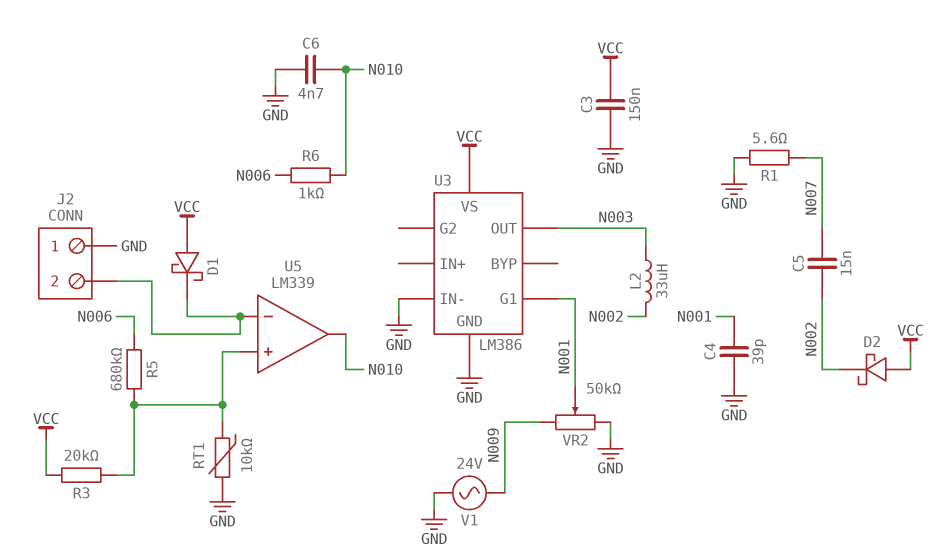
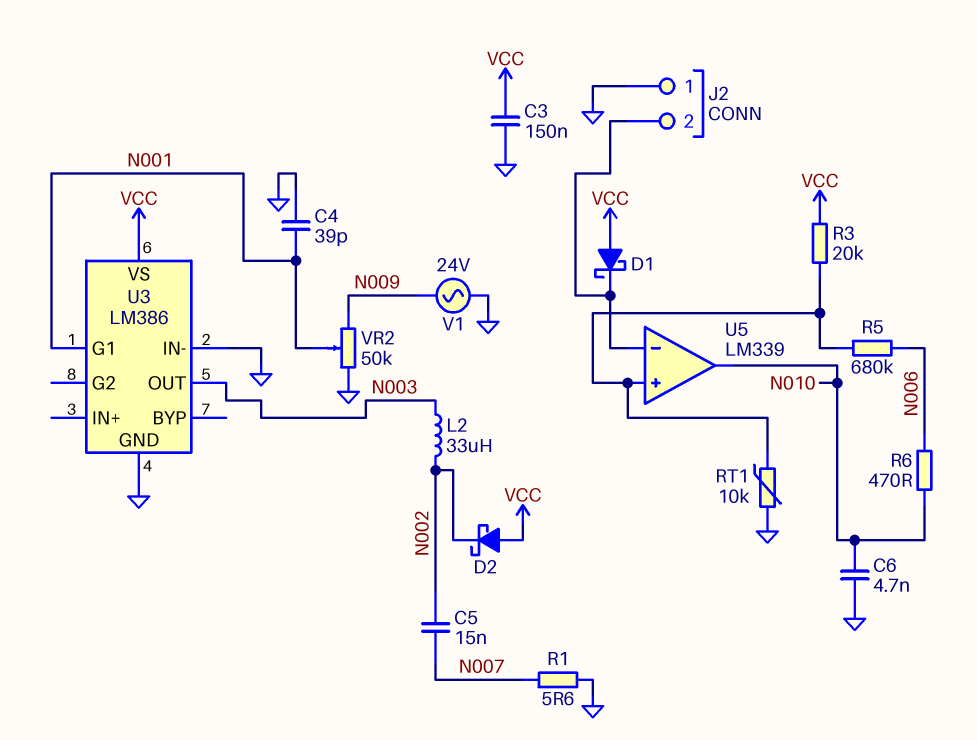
R6: 1k (N006, N010) -> 470 (N006, N010)

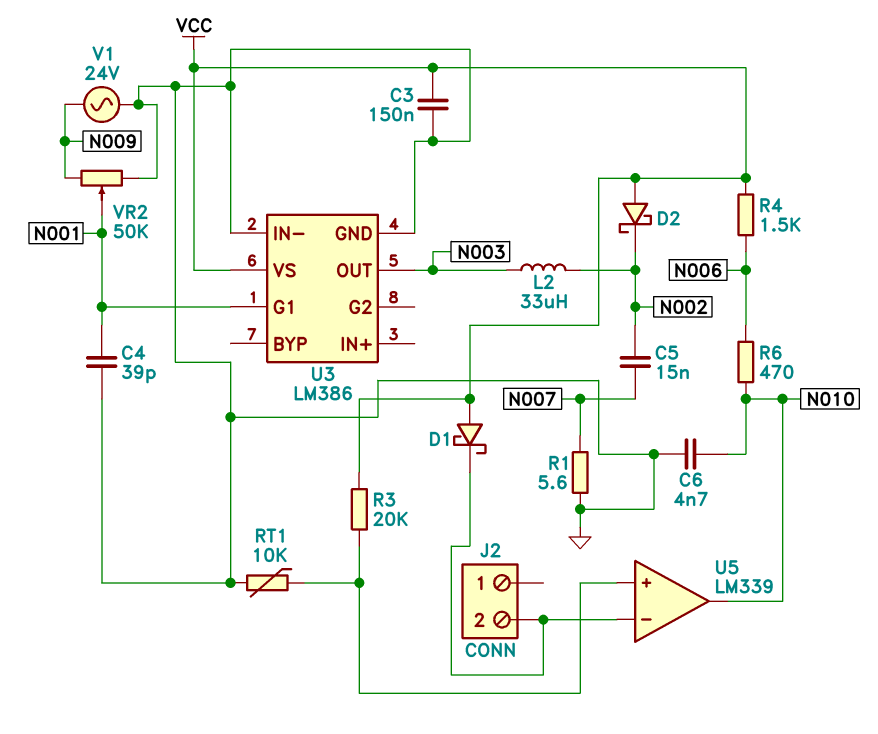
J2 pin 1: GND -> none
R4: none -> 1.5k (N006, VCC)
R5: 680k (N006, U5/in+) -> none

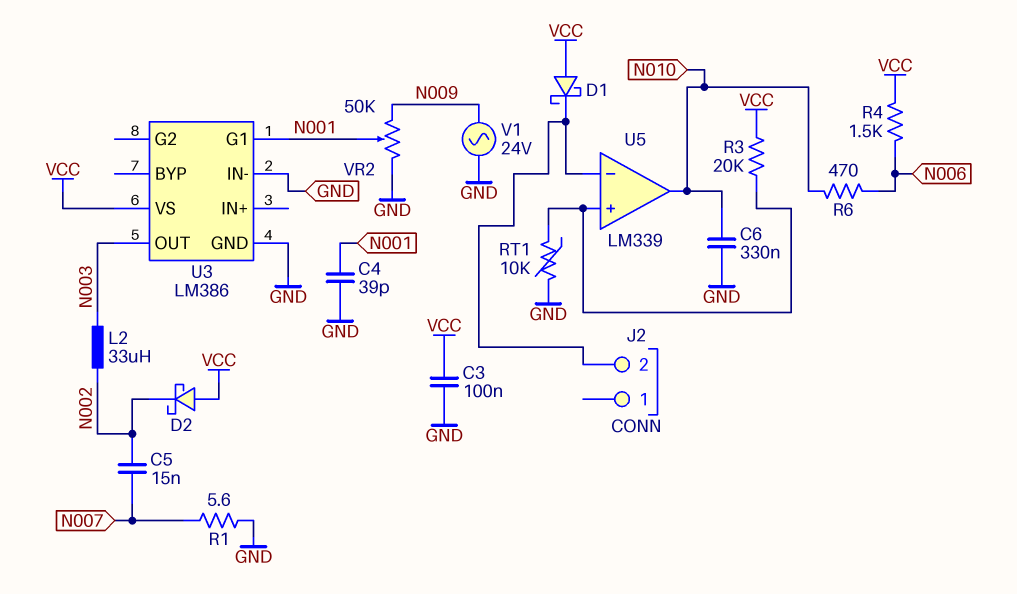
C3: 150nF (GND, VCC) -> 100nF (GND, VCC)
C6: 4.7nF (GND, N010) -> 330nF (GND, N010)

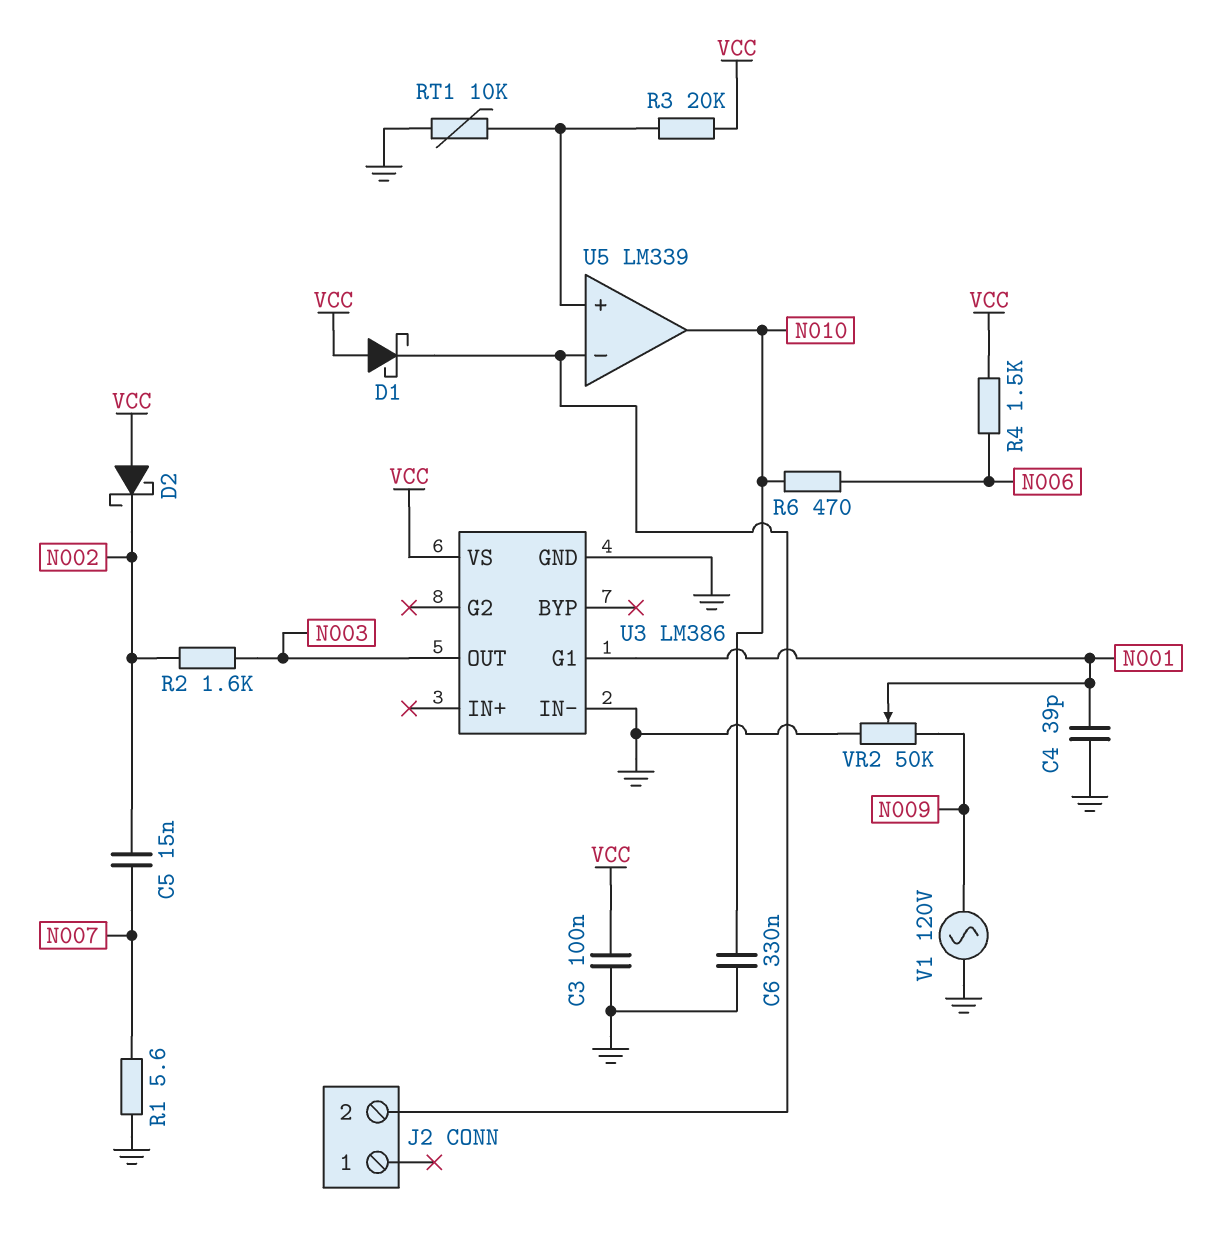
L2: 33uH (N002, N003) -> none
R2: none -> 1.6k (N002, N003)
V1: AC 24V (GND, N009) -> AC 120V (GND, N009)

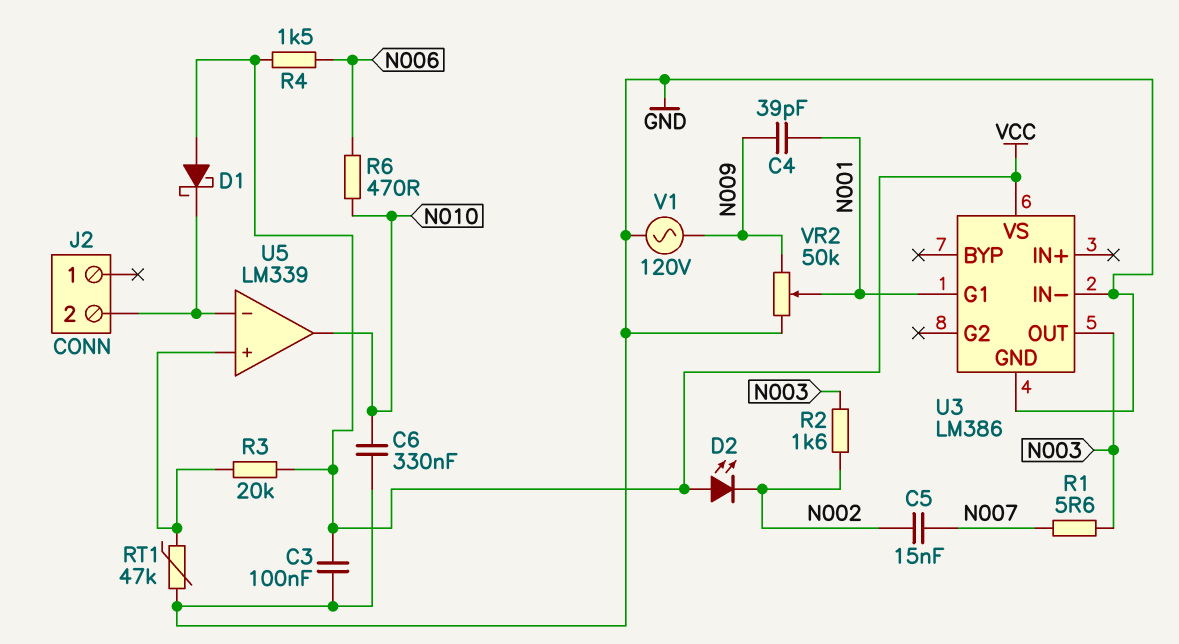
C4: 39pF (GND, N001) -> 39pF (N001, N009)
D2: schottky (A VCC, K N002) -> LED (A VCC, K N002)
R1: 5.6 (GND, N007) -> 5.6 (N003, N007)
RT1: 10k (GND, U5/in+) -> 47k (GND, U5/in+)

